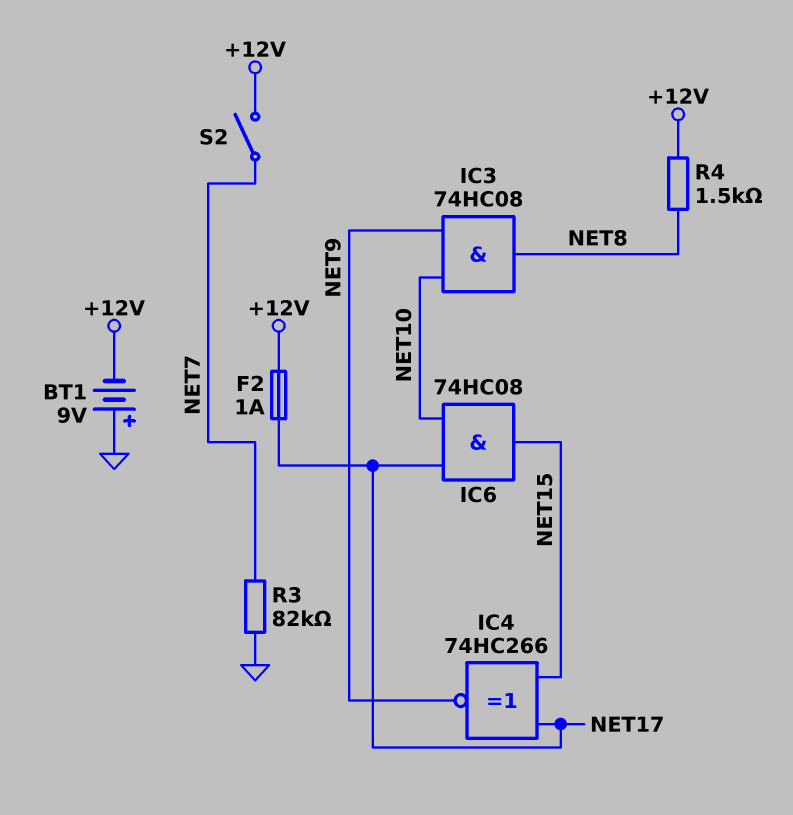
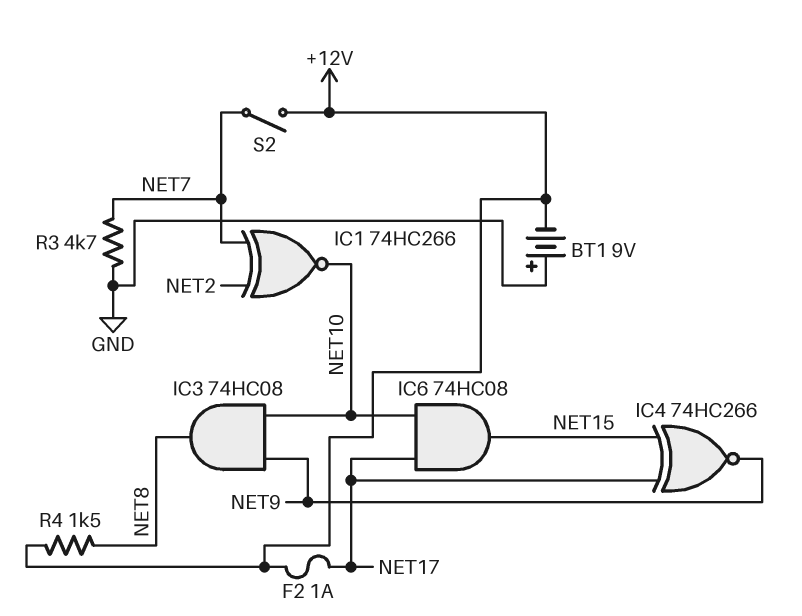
IC1: none -> XNOR 74HC266 (in NET2, in NET7, out NET10)
R3: 82k (GND, NET7) -> 4.7k (GND, NET7)

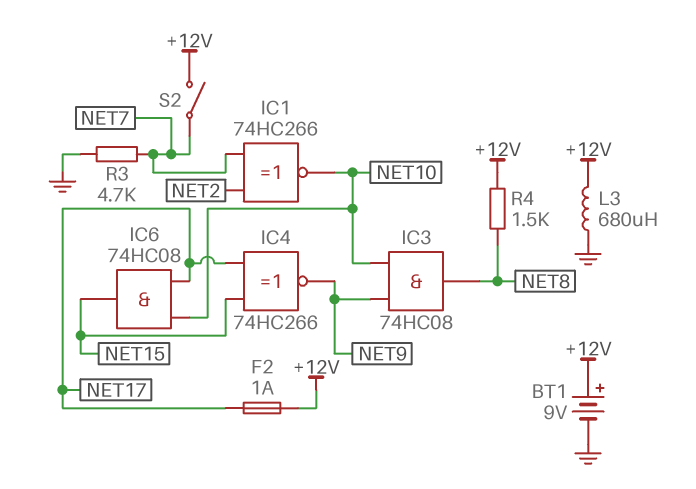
BT1: 9V (plus GND, minus +12V) -> 9V (plus +12V, minus GND)
L3: none -> 680uH (+12V, GND)

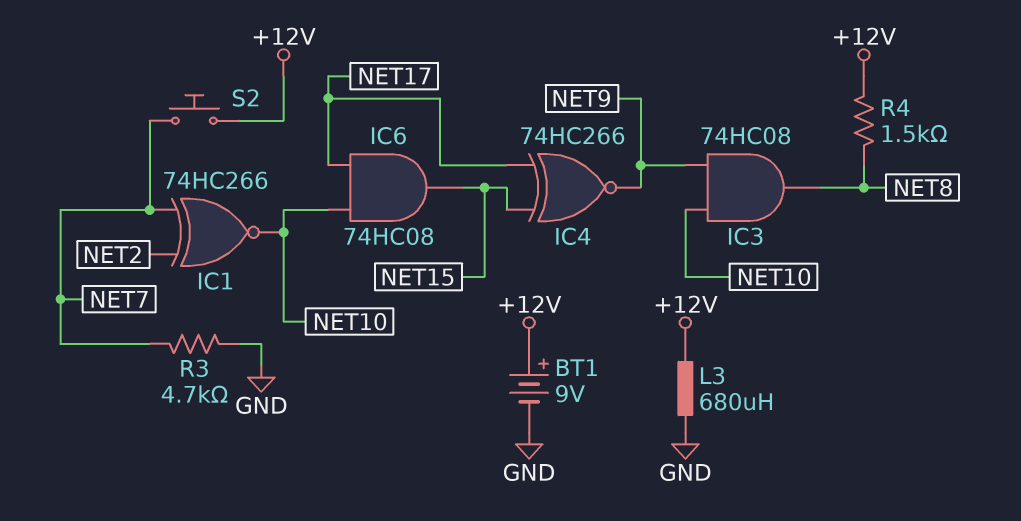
F2: 1A (+12V, NET17) -> none
S2: switch (+12V, NET7) -> button (+12V, NET7)

